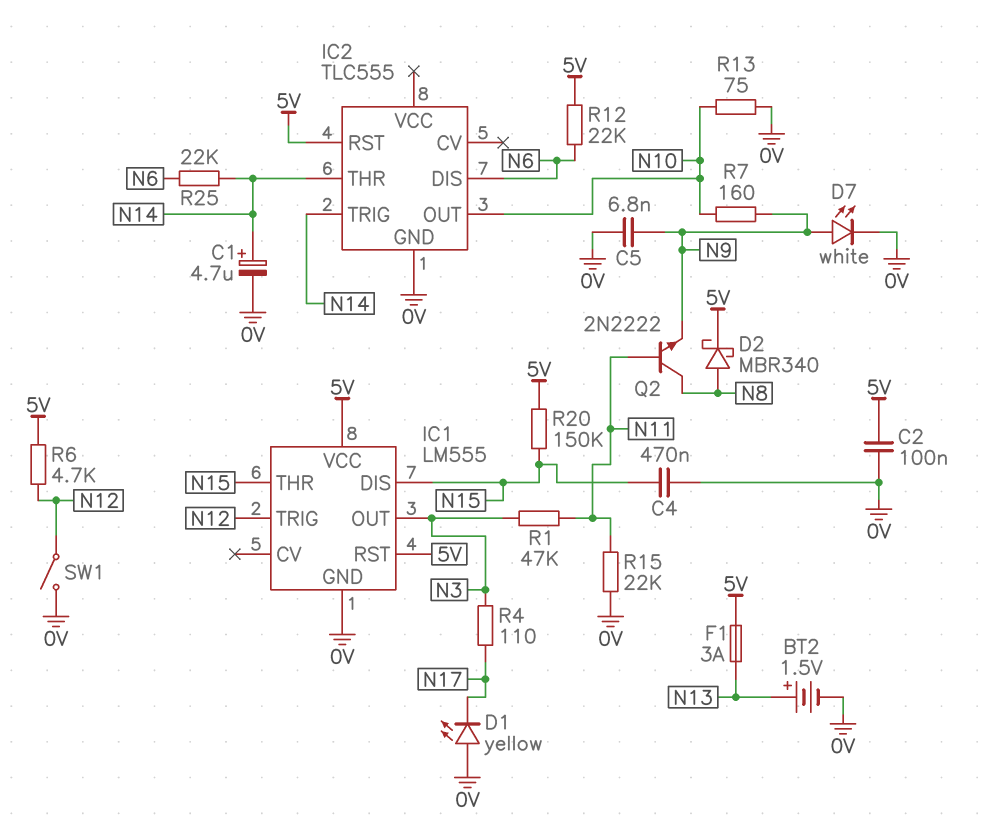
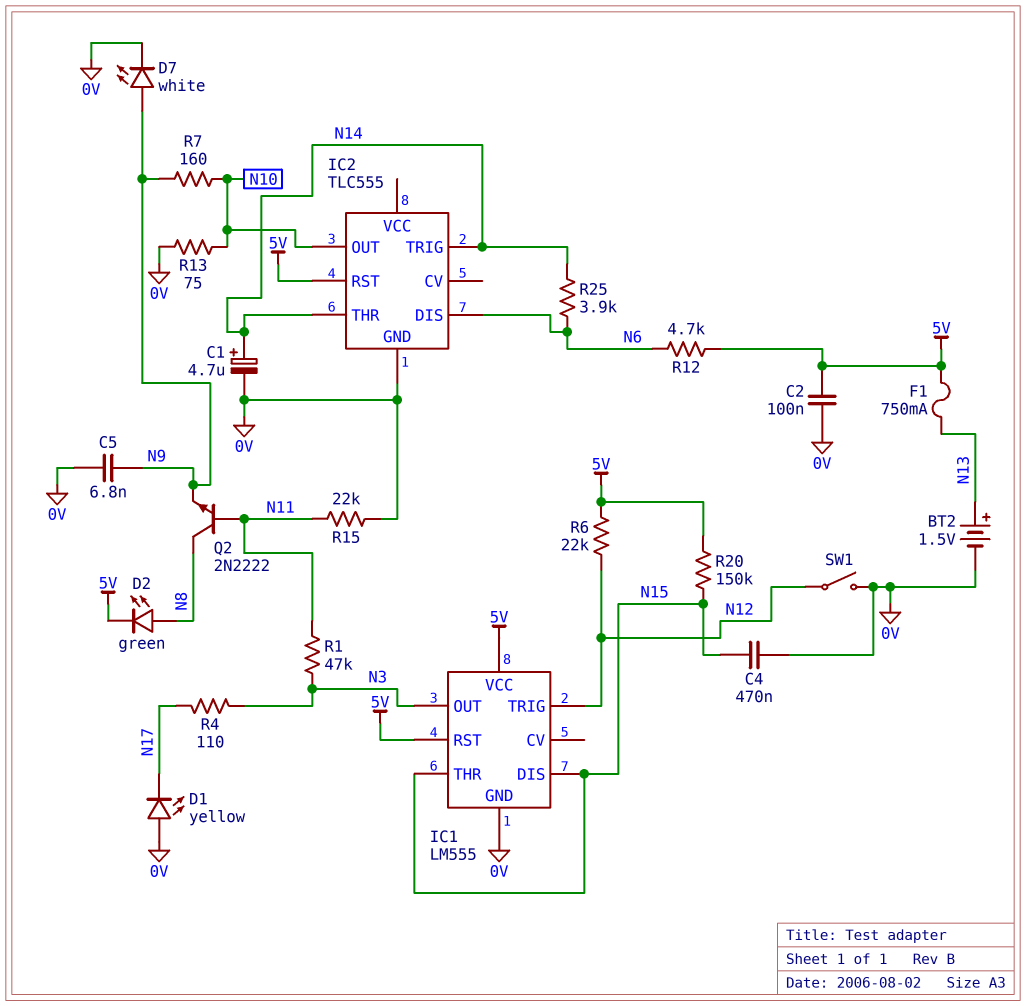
D2: schottky MBR340 (A N8, K 5V) -> LED green (A N8, K 5V)
F1: 3A (5V, N13) -> 750mA (5V, N13)
R6: 4.7k (5V, N12) -> 22k (5V, N12)
R12: 22k (5V, N6) -> 4.7k (5V, N6)
R25: 22k (N6, N14) -> 3.9k (N6, N14)

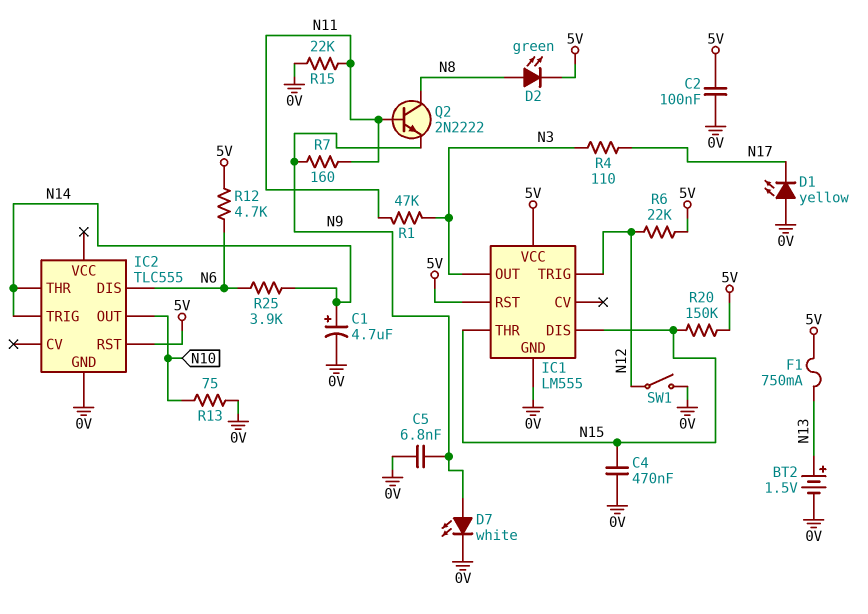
R7: 160 (N9, N10) -> 160 (N9, N11)

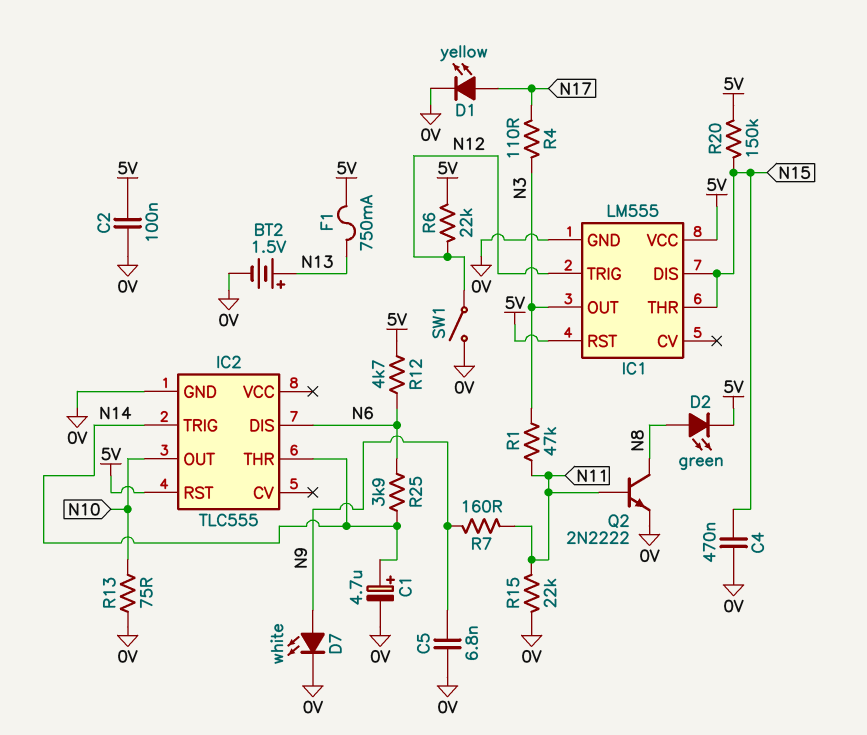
D1: LED yellow (A 0V, K N17) -> LED yellow (A N17, K 0V)
Q2: NPN 2N2222 (B N11, C N8, E N9) -> NPN 2N2222 (B N11, C N8, E 0V)

